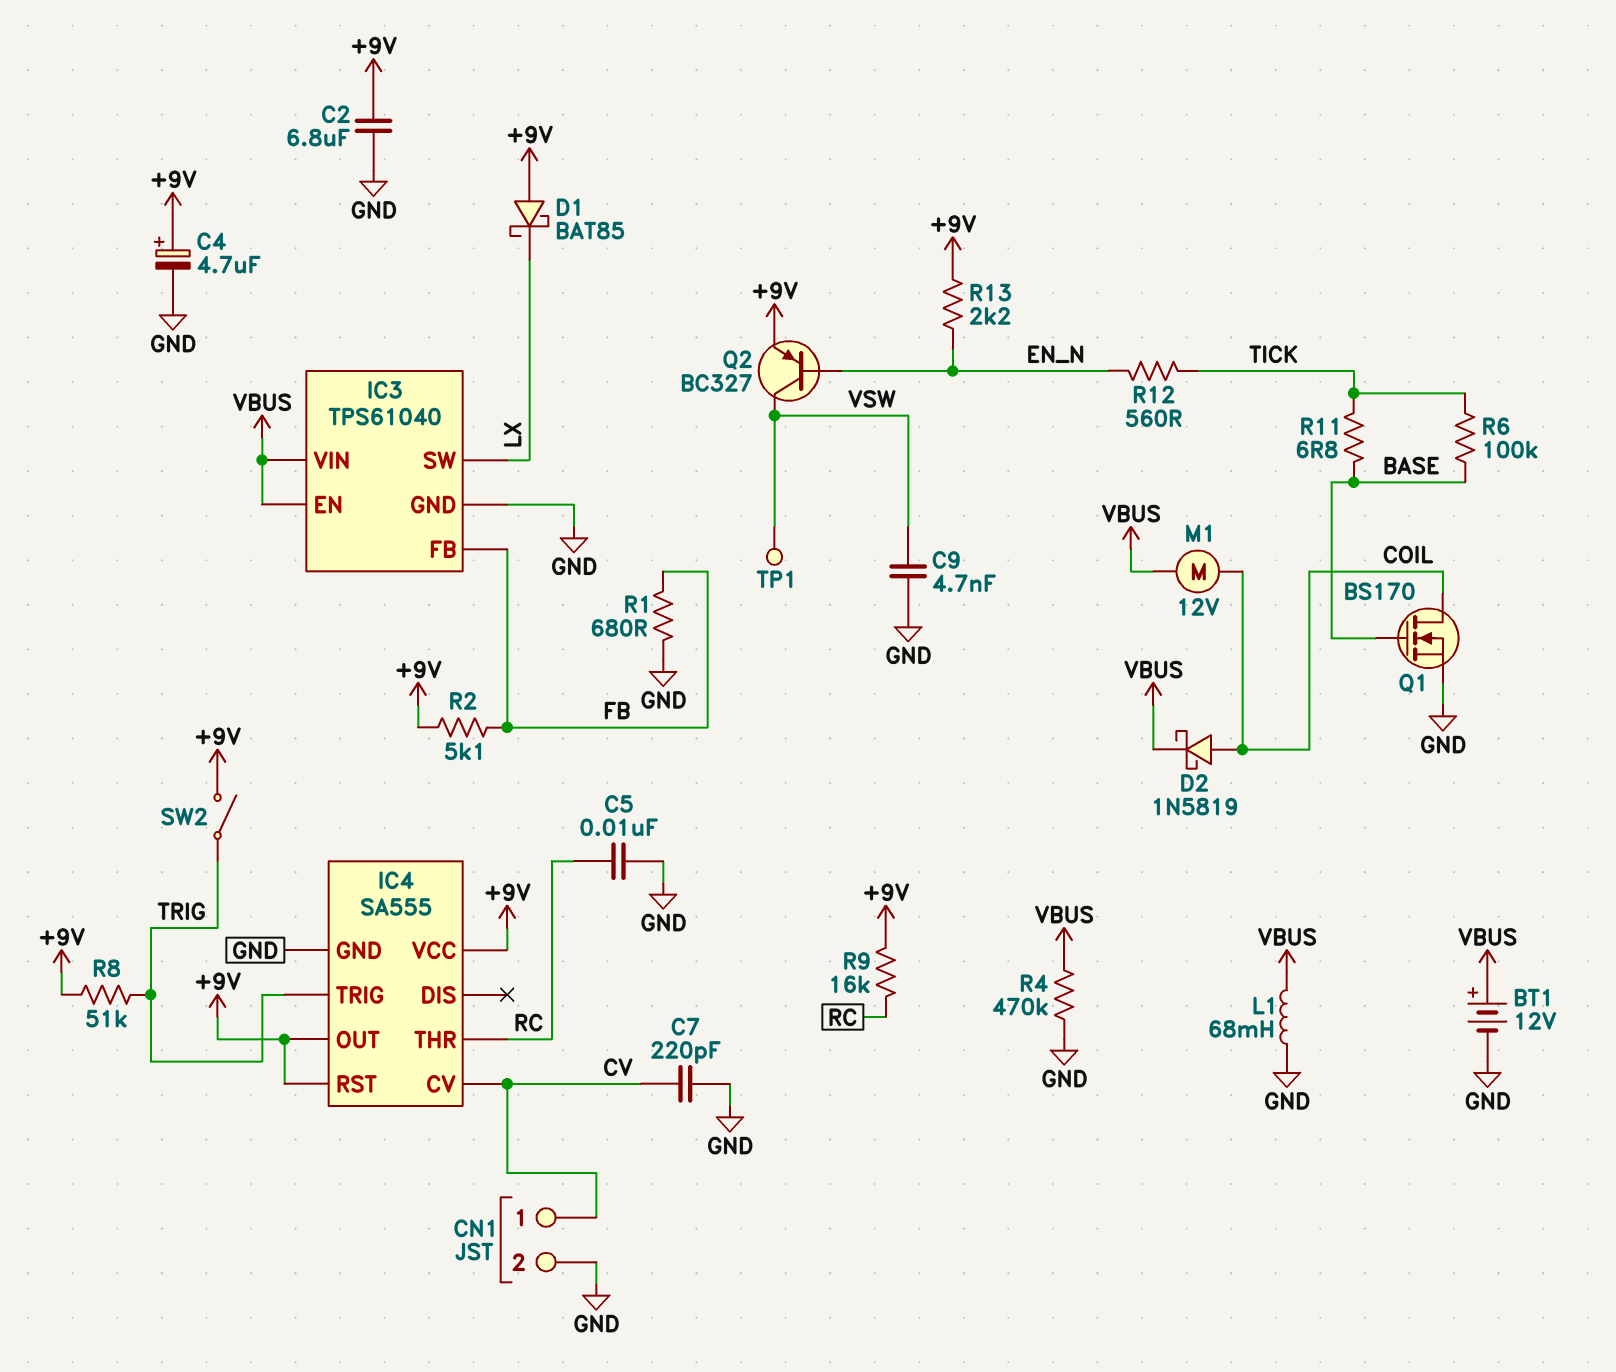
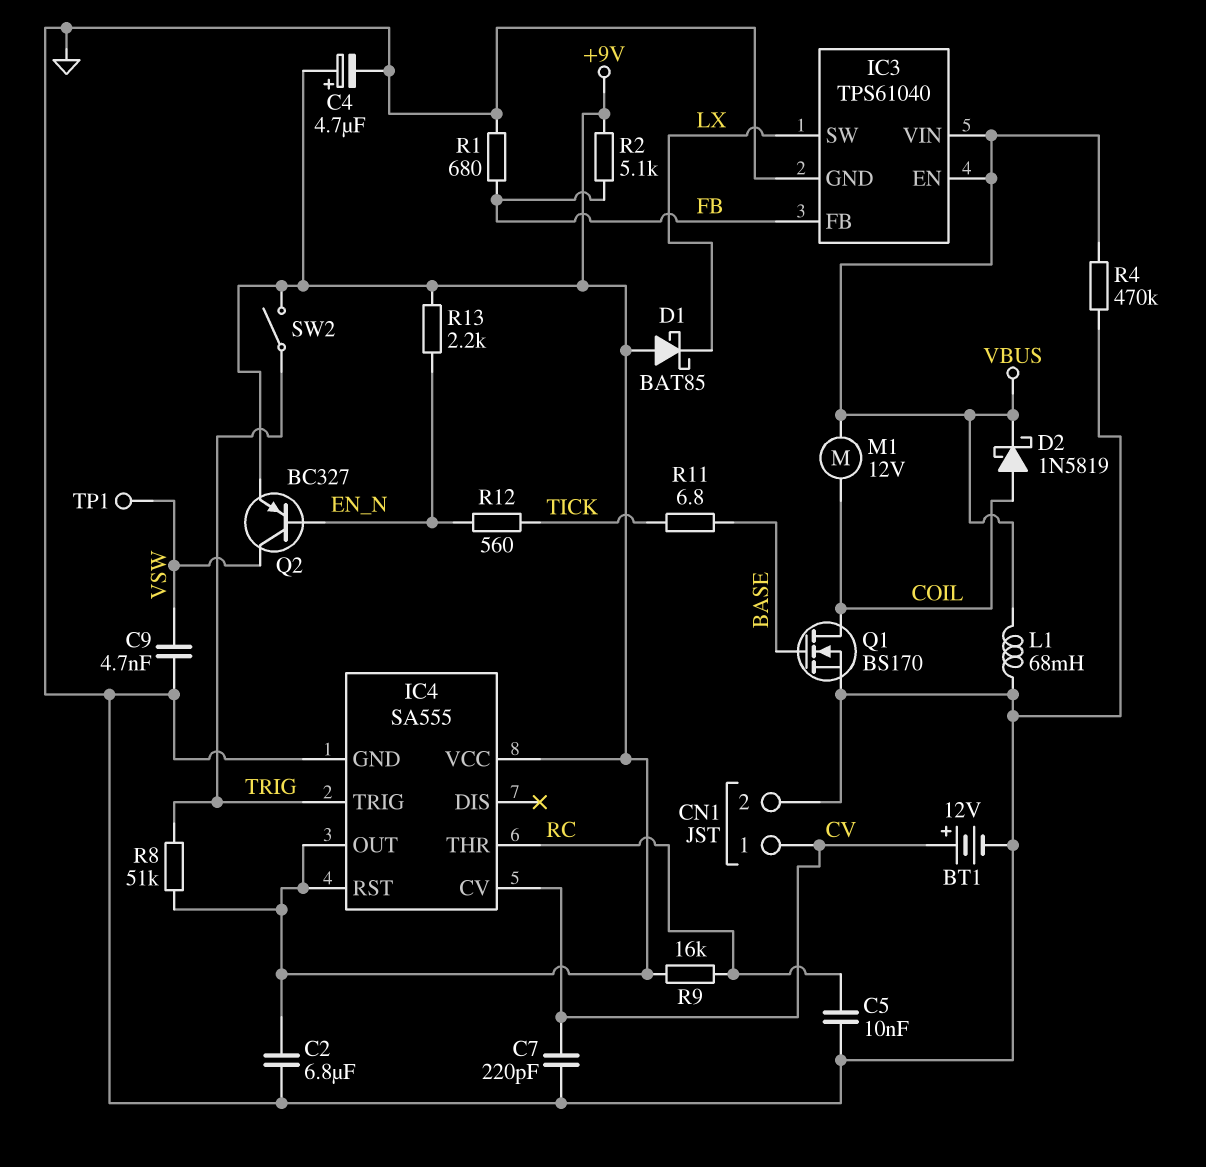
BT1: 12V (plus VBUS, minus GND) -> 12V (plus CV, minus GND)
R6: 100k (BASE, TICK) -> none

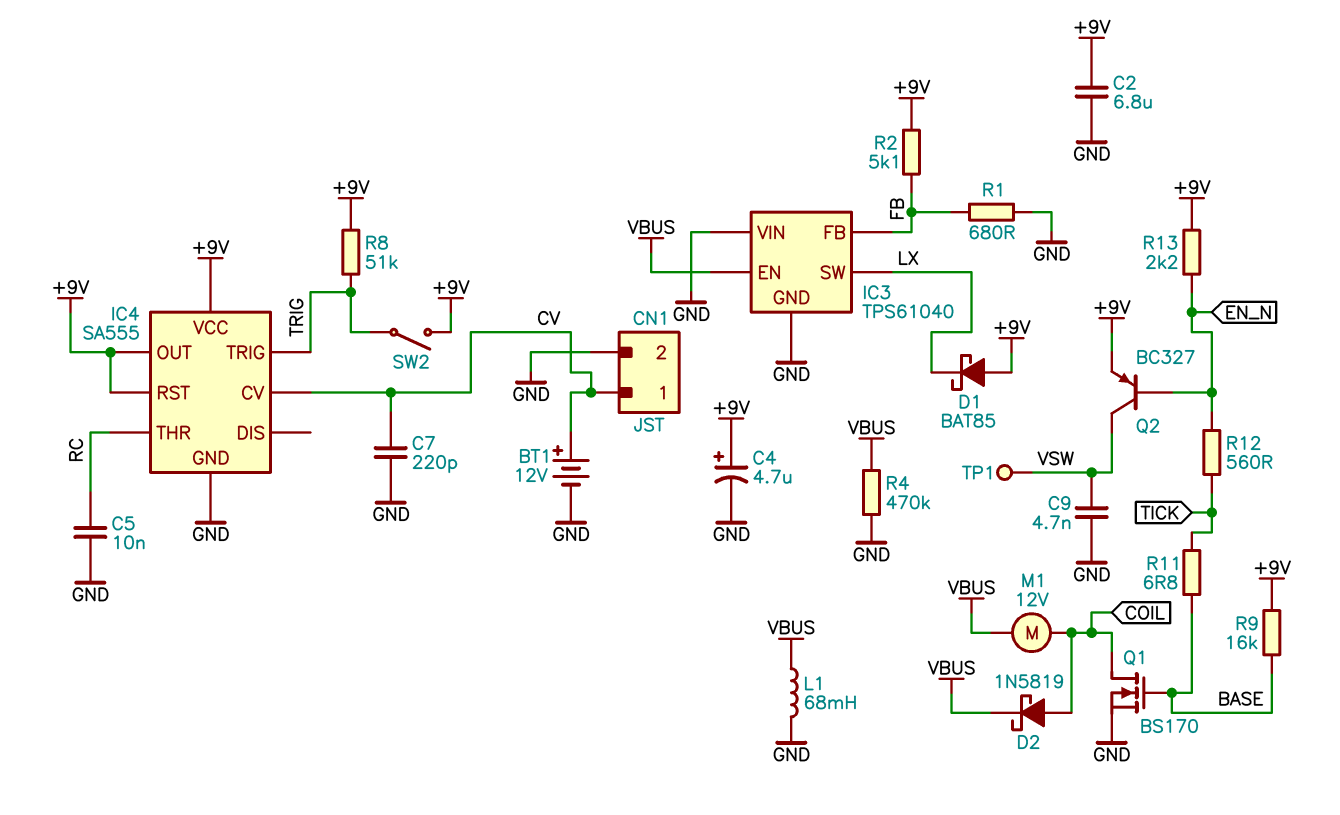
IC3 pin VIN: VBUS -> GND
R9: 16k (+9V, RC) -> 16k (+9V, BASE)

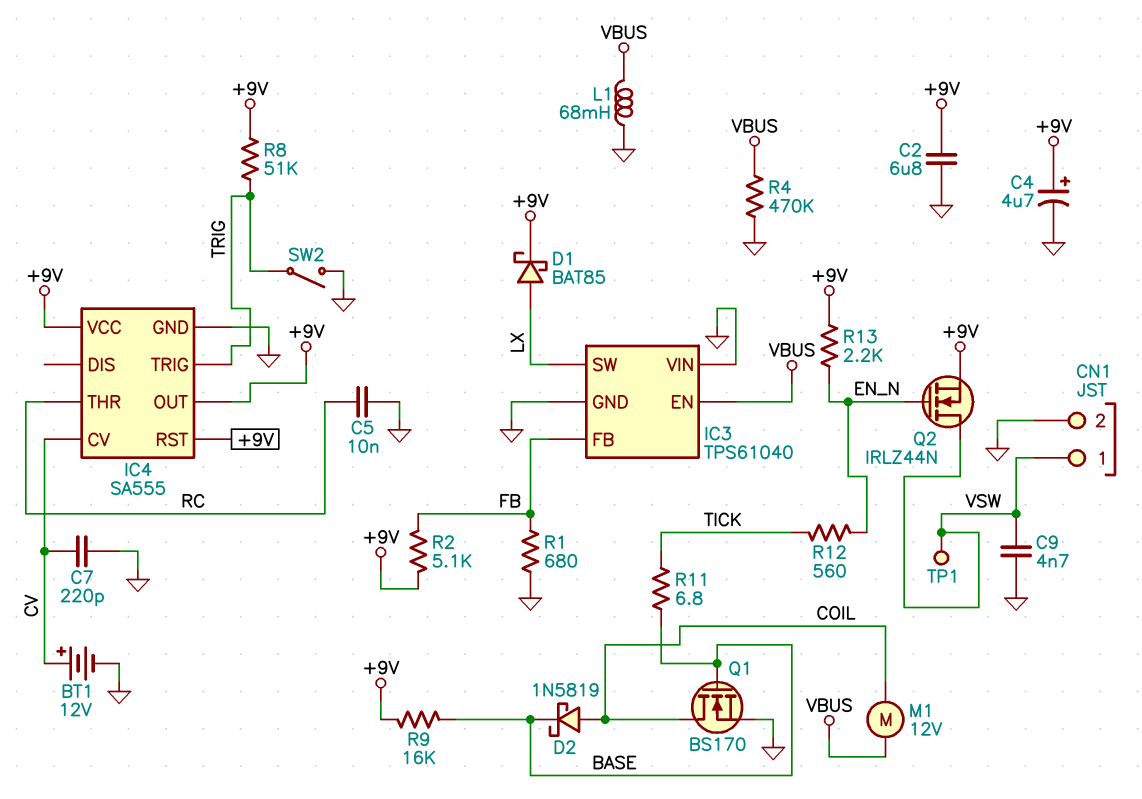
CN1 pin 1: CV -> VSW
D1: schottky BAT85 (A +9V, K LX) -> schottky BAT85 (A LX, K +9V)
D2: schottky 1N5819 (A COIL, K VBUS) -> schottky 1N5819 (A COIL, K BASE)
Q2: PNP BC327 (B EN_N, C VSW, E +9V) -> NMOS IRLZ44N (G EN_N, D VSW, S +9V)
SW2: switch (+9V, TRIG) -> switch (GND, TRIG)

